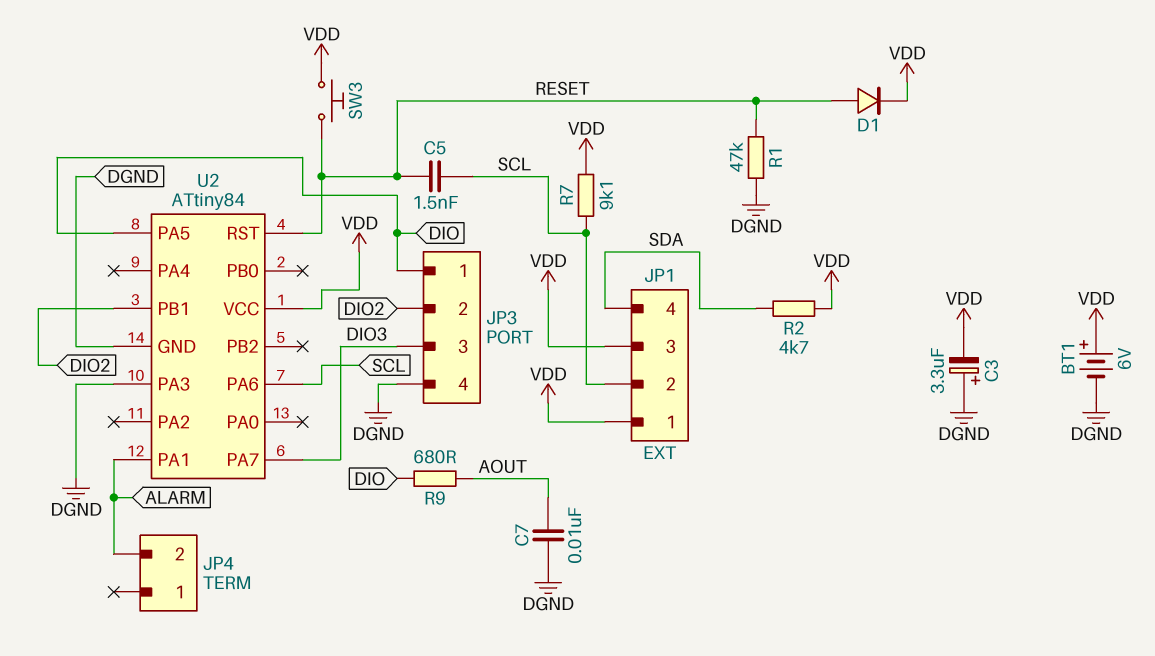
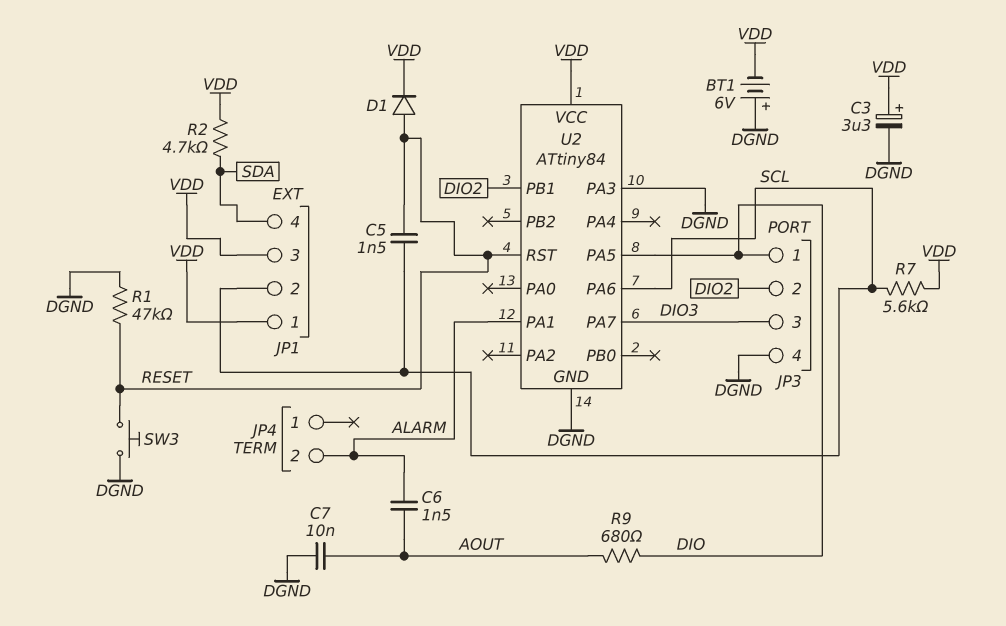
BT1: 6V (plus VDD, minus DGND) -> 6V (plus DGND, minus VDD)
C3: 3.3uF (plus DGND, minus VDD) -> 3.3uF (plus VDD, minus DGND)
C6: none -> 1.5nF (ALARM, AOUT)
R7: 9.1k (SCL, VDD) -> 5.6k (SCL, VDD)
SW3: button (RESET, VDD) -> button (DGND, RESET)

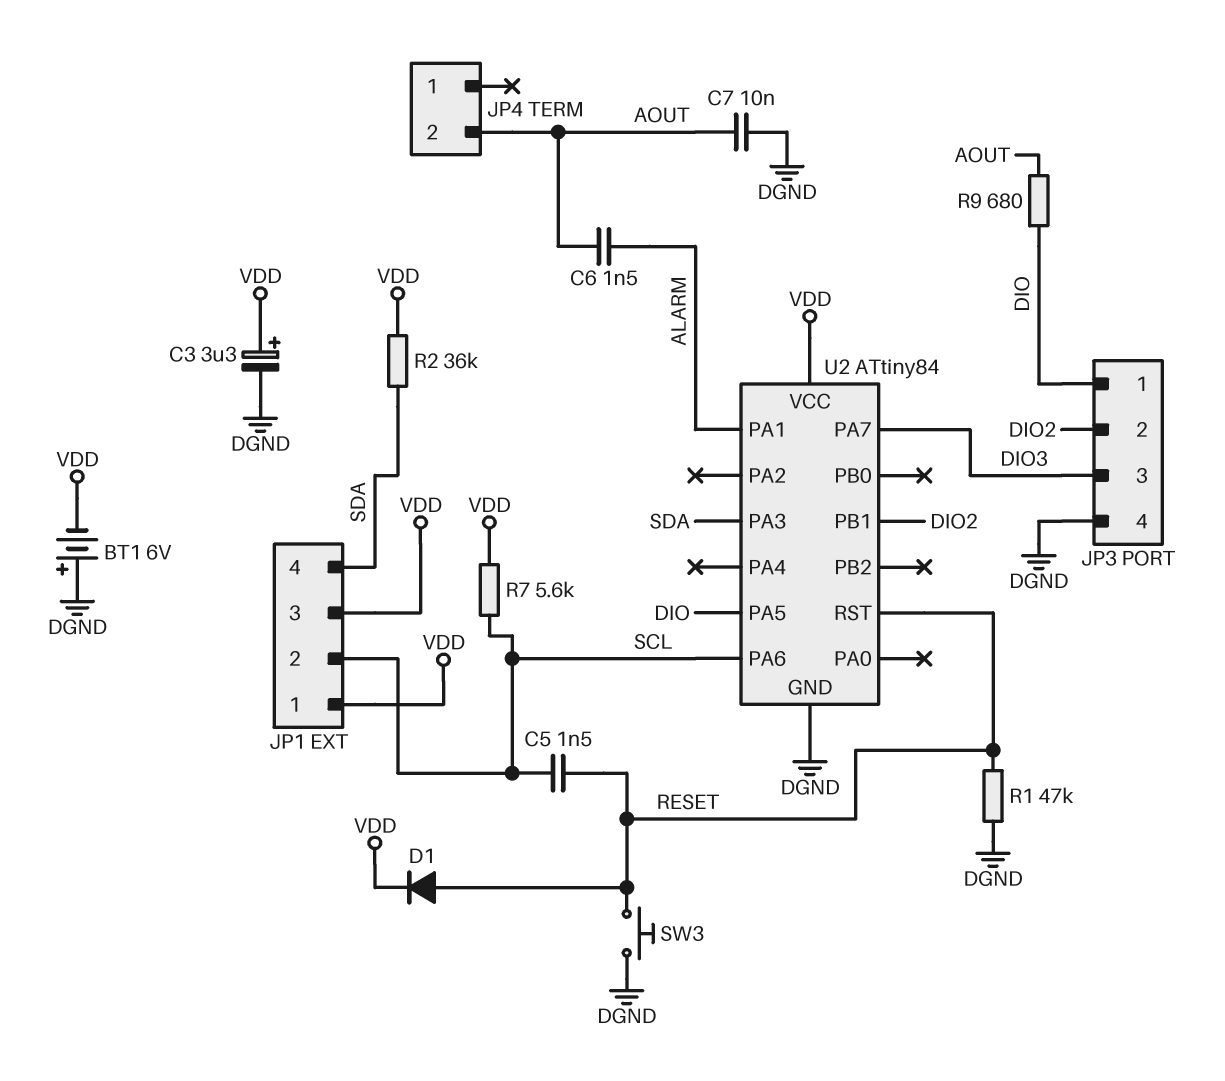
JP4 pin 2: ALARM -> AOUT
R2: 4.7k (SDA, VDD) -> 36k (SDA, VDD)
U2 pin PA3: DGND -> SDA

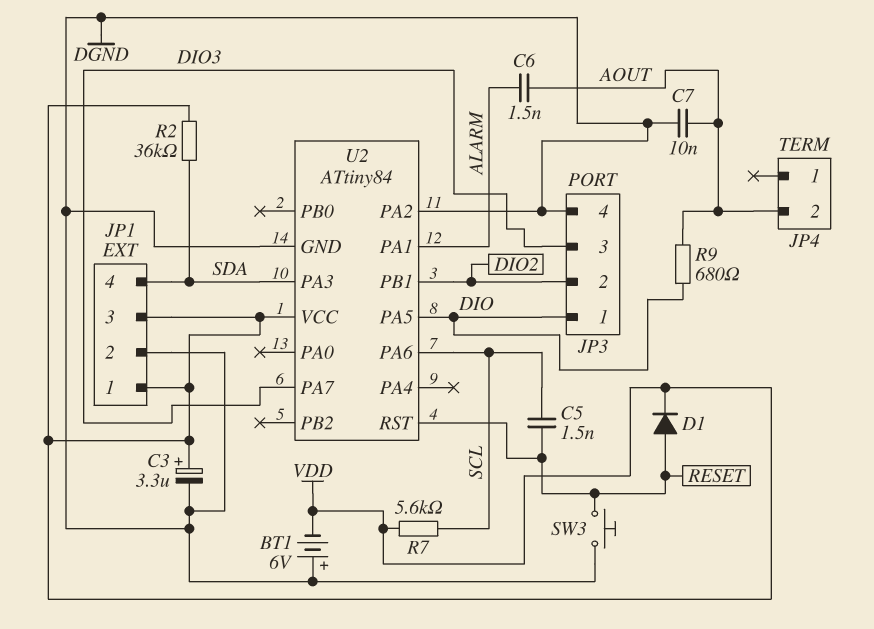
JP1 pin 2: SCL -> DGND
R1: 47k (DGND, RESET) -> none
U2 pin PA2: none -> DGND

